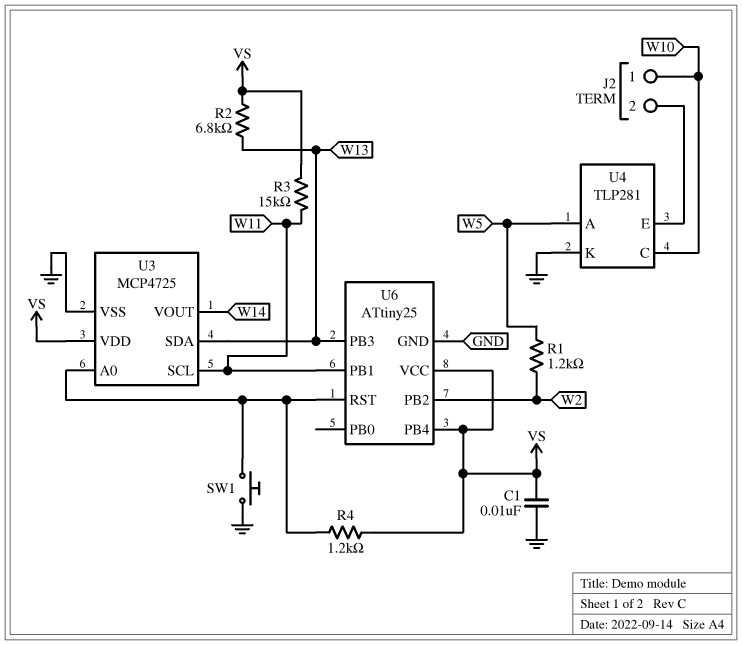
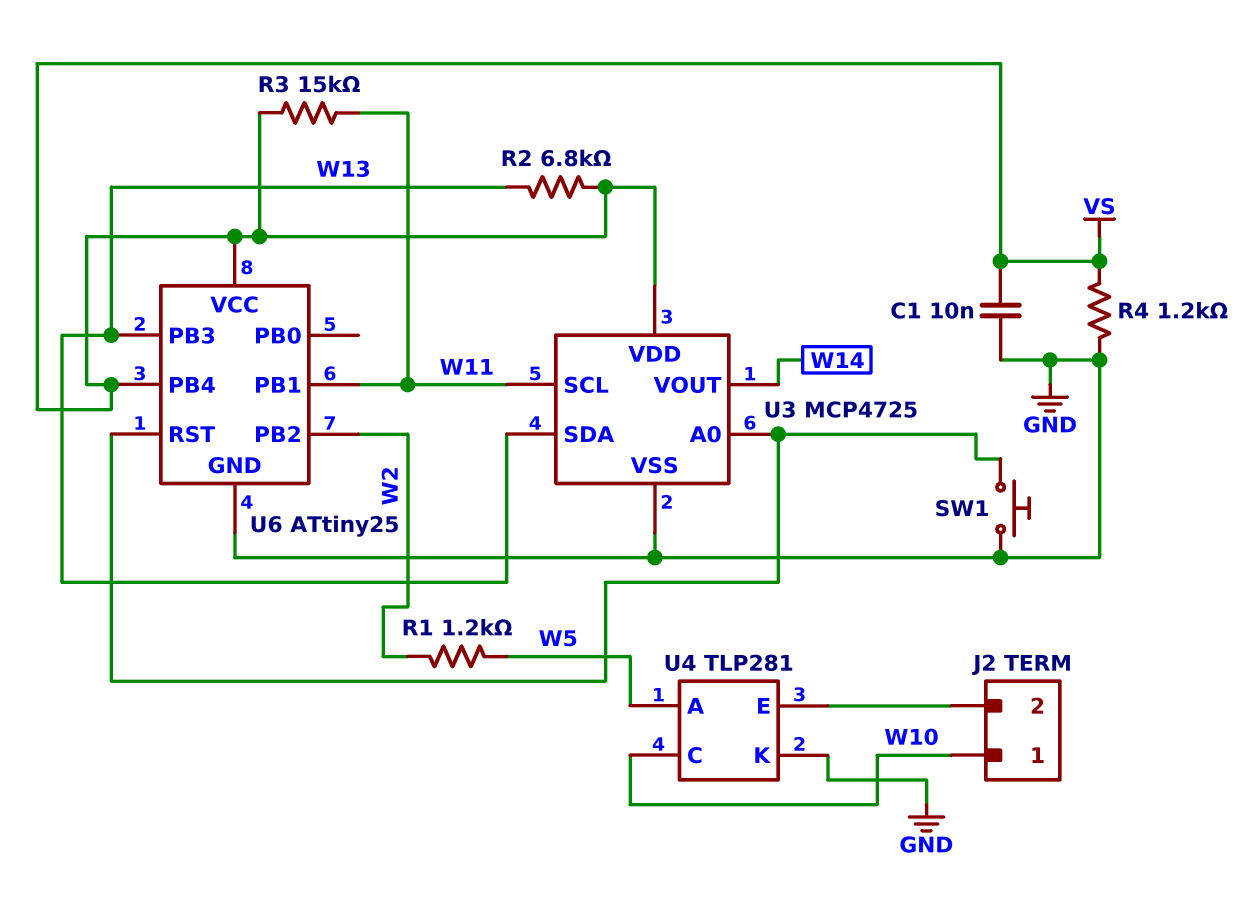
R4: 1.2k (U3/A0, VS) -> 1.2k (GND, VS)

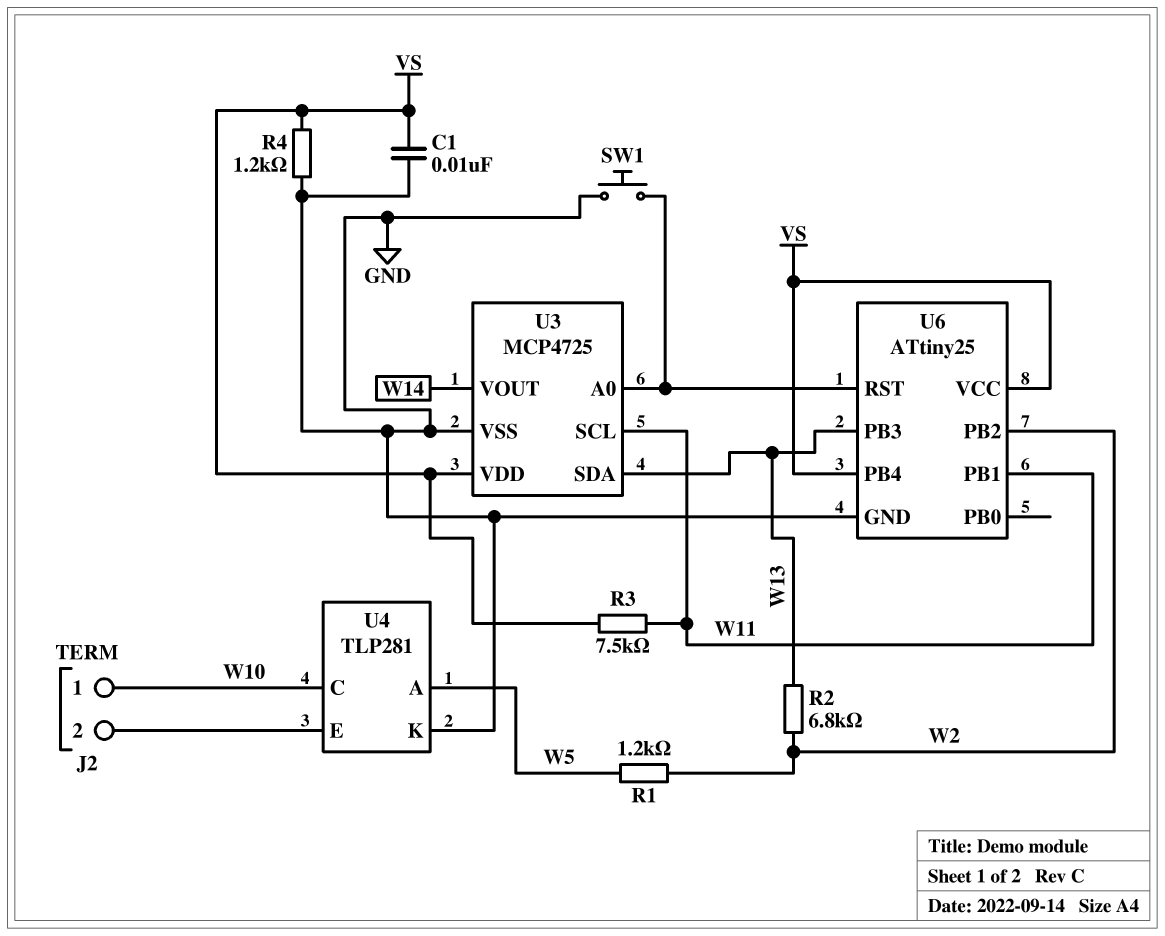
R2: 6.8k (VS, W13) -> 6.8k (W2, W13)
R3: 15k (VS, W11) -> 7.5k (VS, W11)

